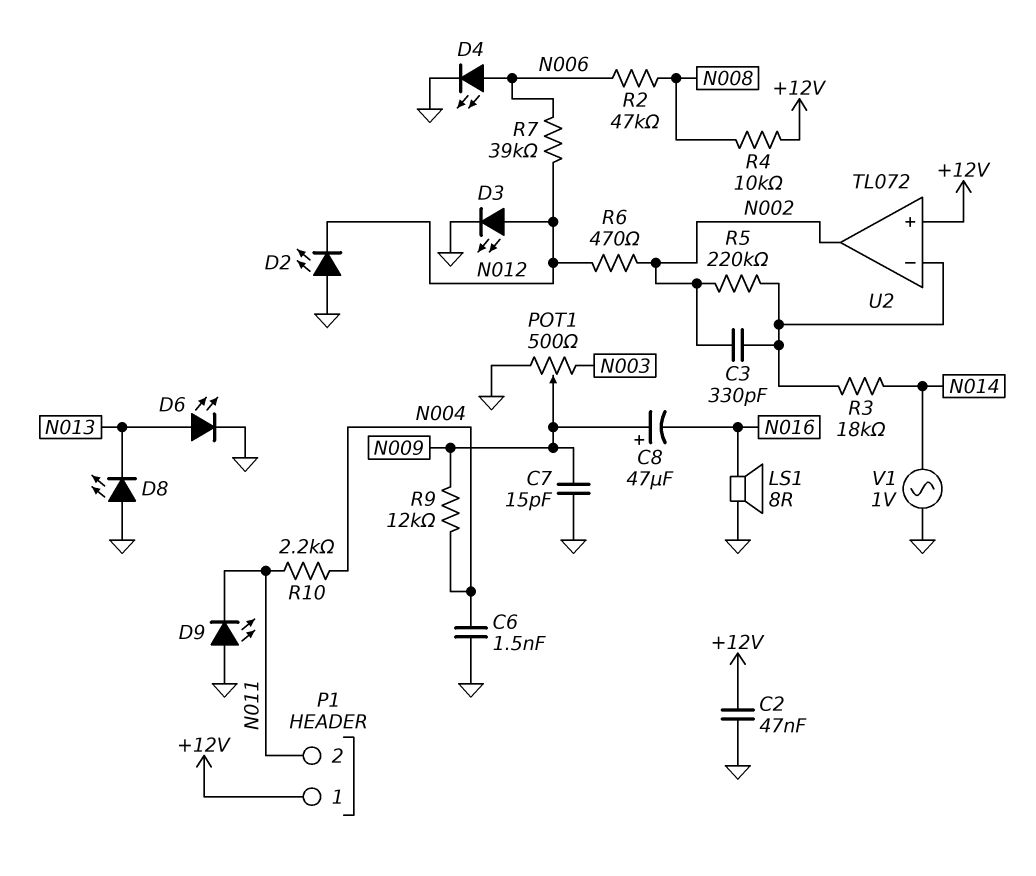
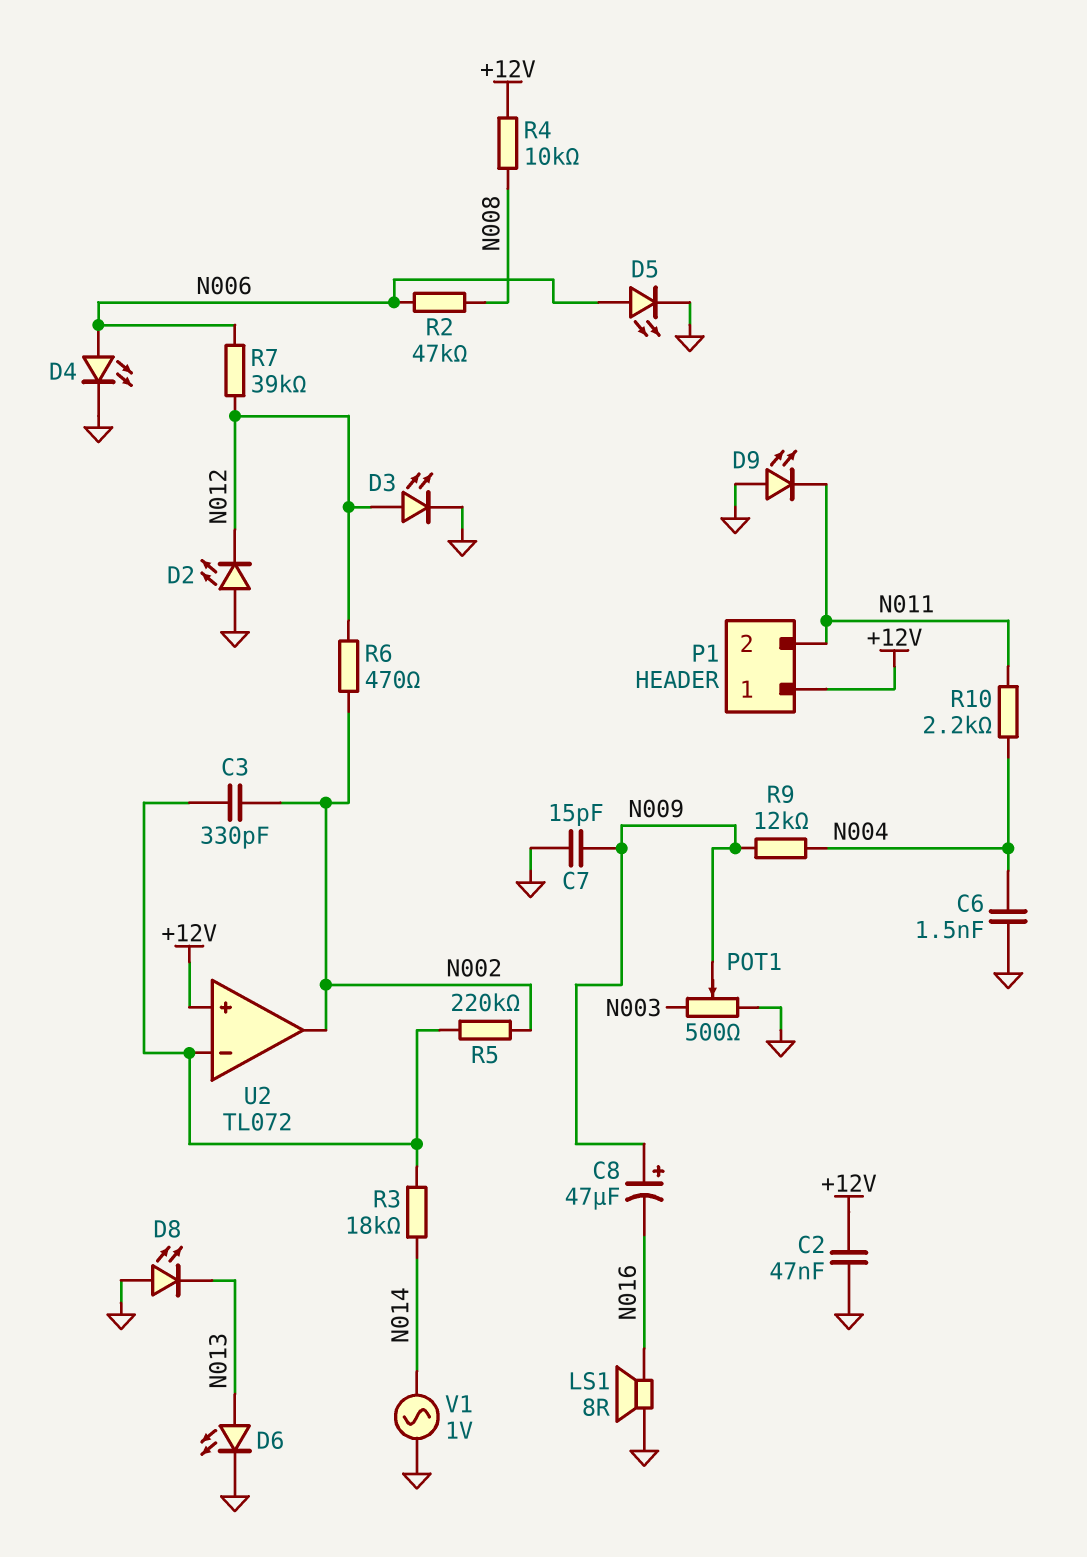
D5: none -> LED (A N006, K GND)

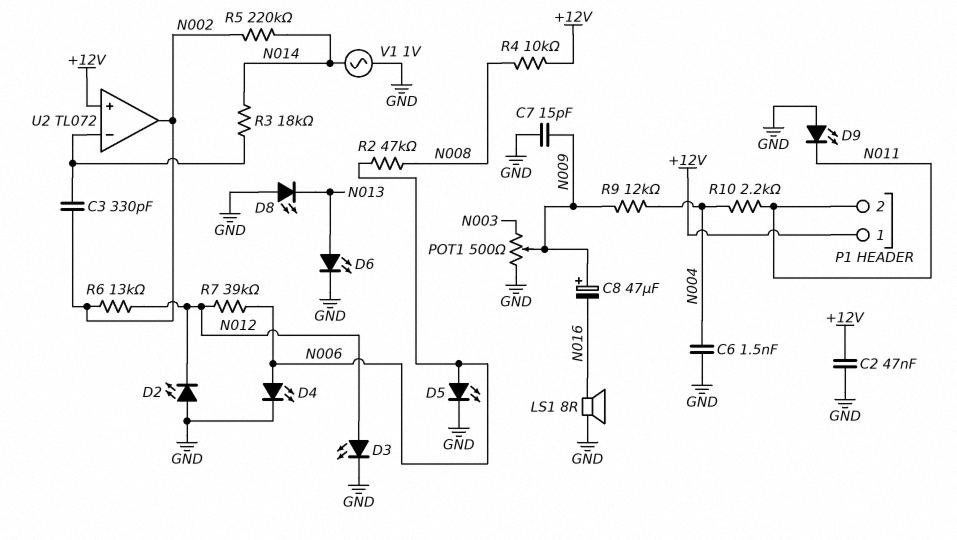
R5: 220k (N002, U2/in-) -> 220k (N002, N014)
R6: 470 (N002, N012) -> 13k (N002, N012)

